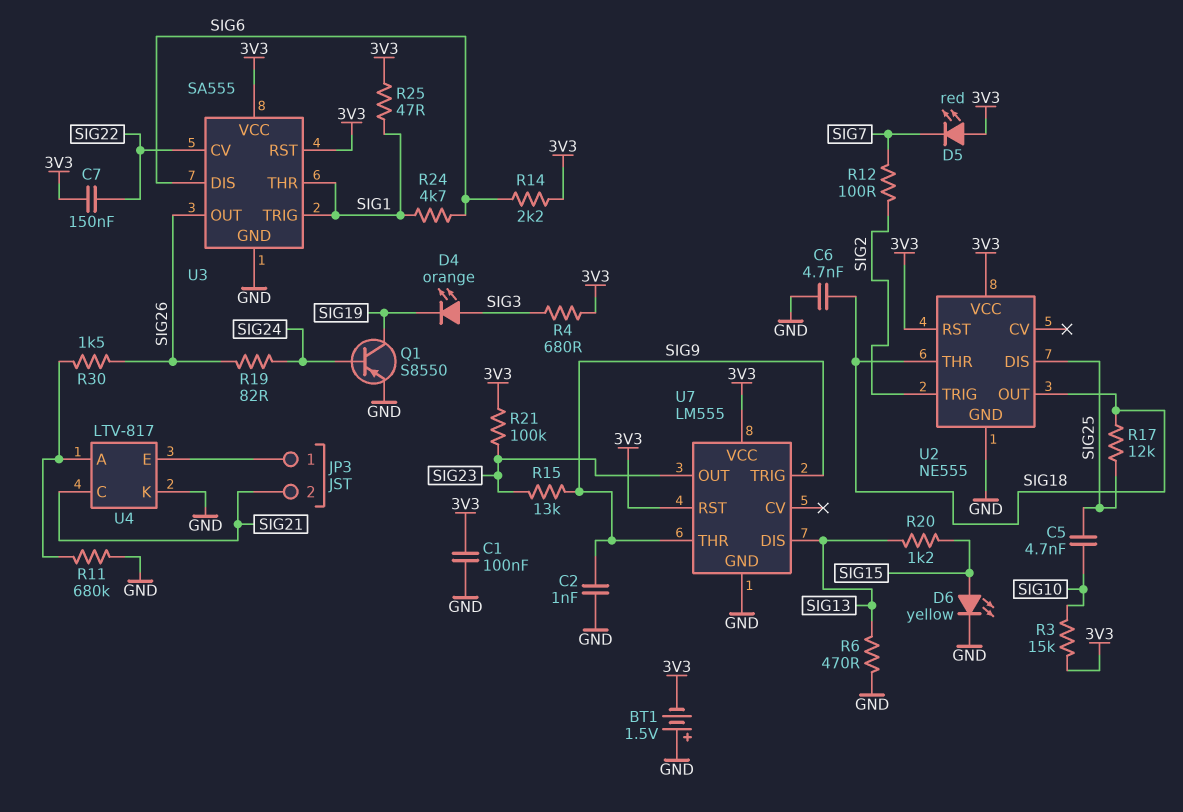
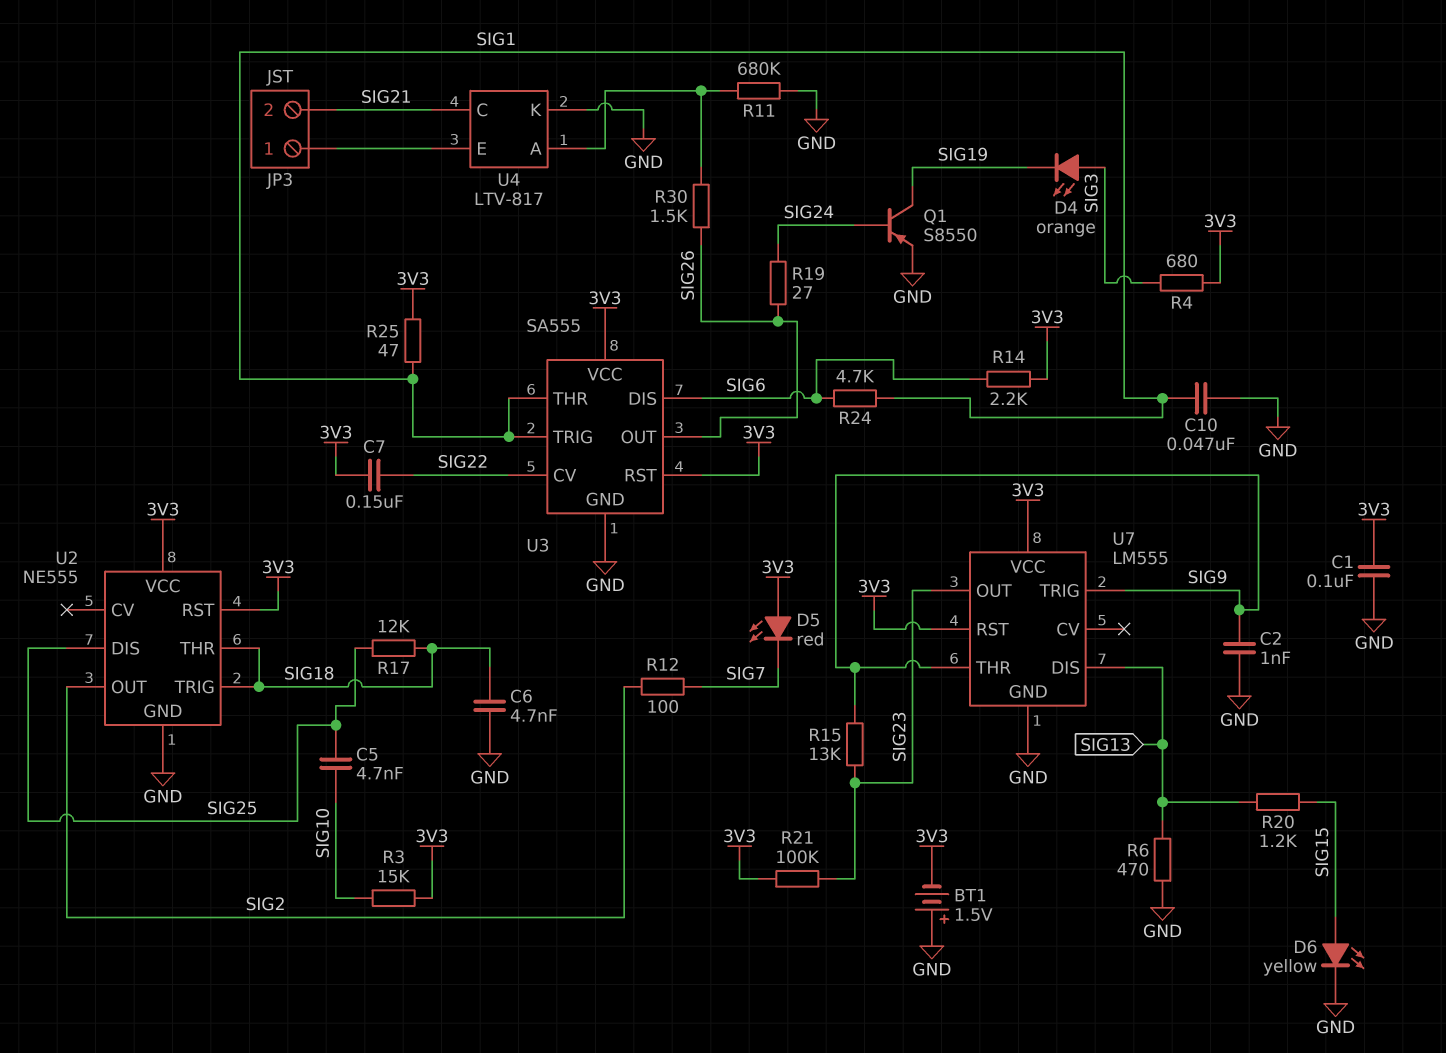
C10: none -> 47nF (GND, SIG1)
R19: 82 (SIG24, SIG26) -> 27 (SIG24, SIG26)
U2 pin OUT: SIG18 -> SIG2
U2 pin TRIG: SIG2 -> SIG18

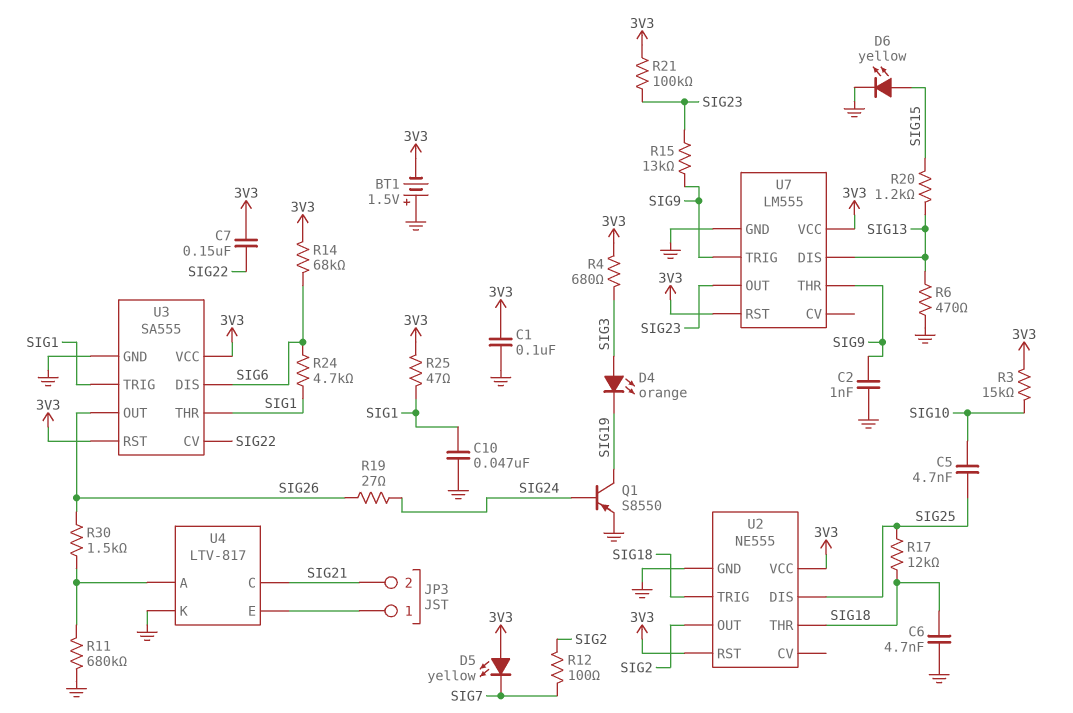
D5: LED red (A 3V3, K SIG7) -> LED yellow (A 3V3, K SIG7)
R14: 2.2k (3V3, SIG6) -> 68k (3V3, SIG6)

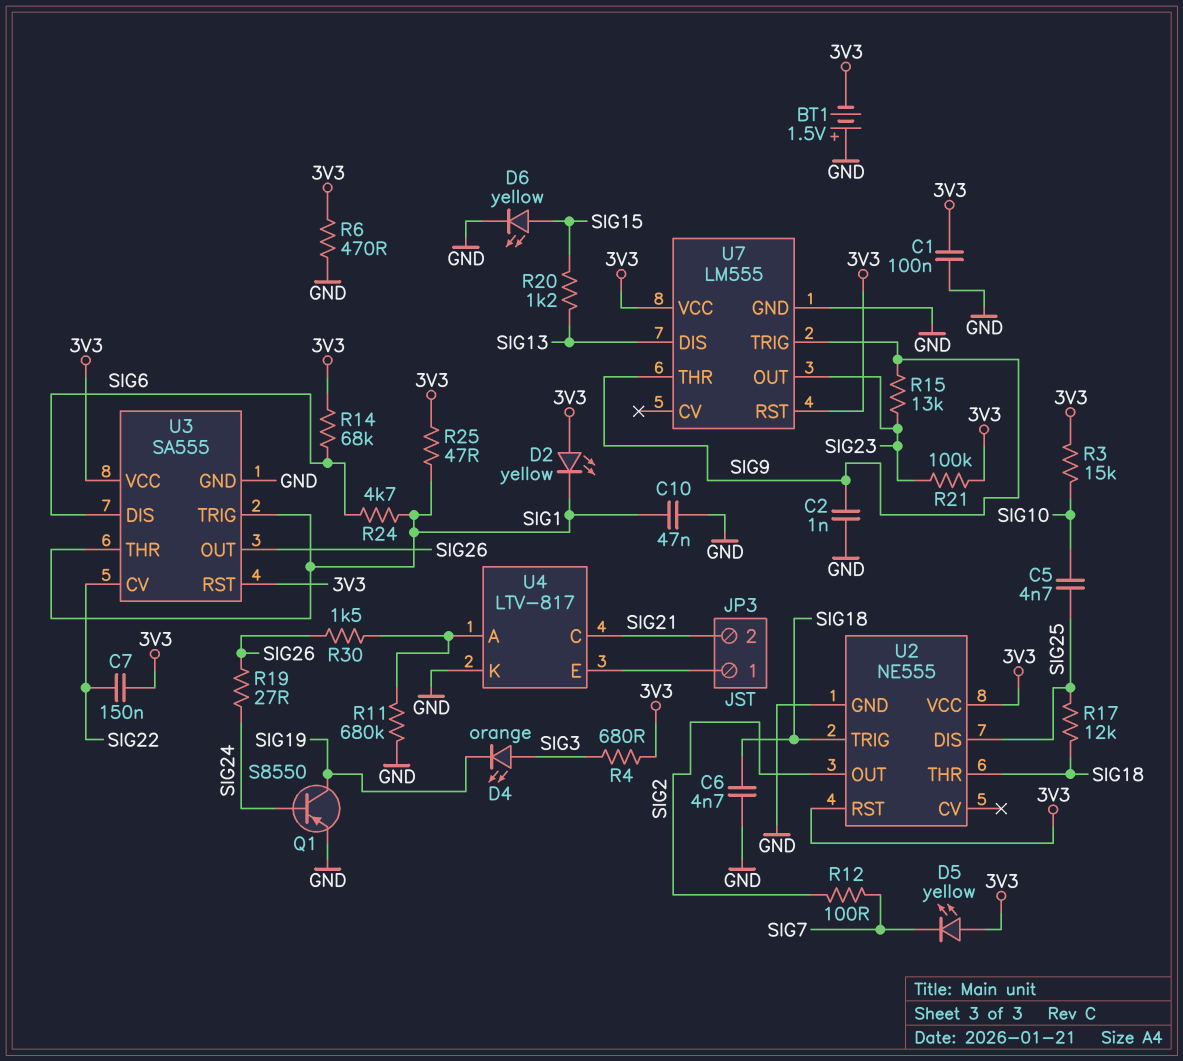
D2: none -> LED yellow (A 3V3, K SIG1)
R6: 470 (GND, SIG13) -> 470 (3V3, GND)

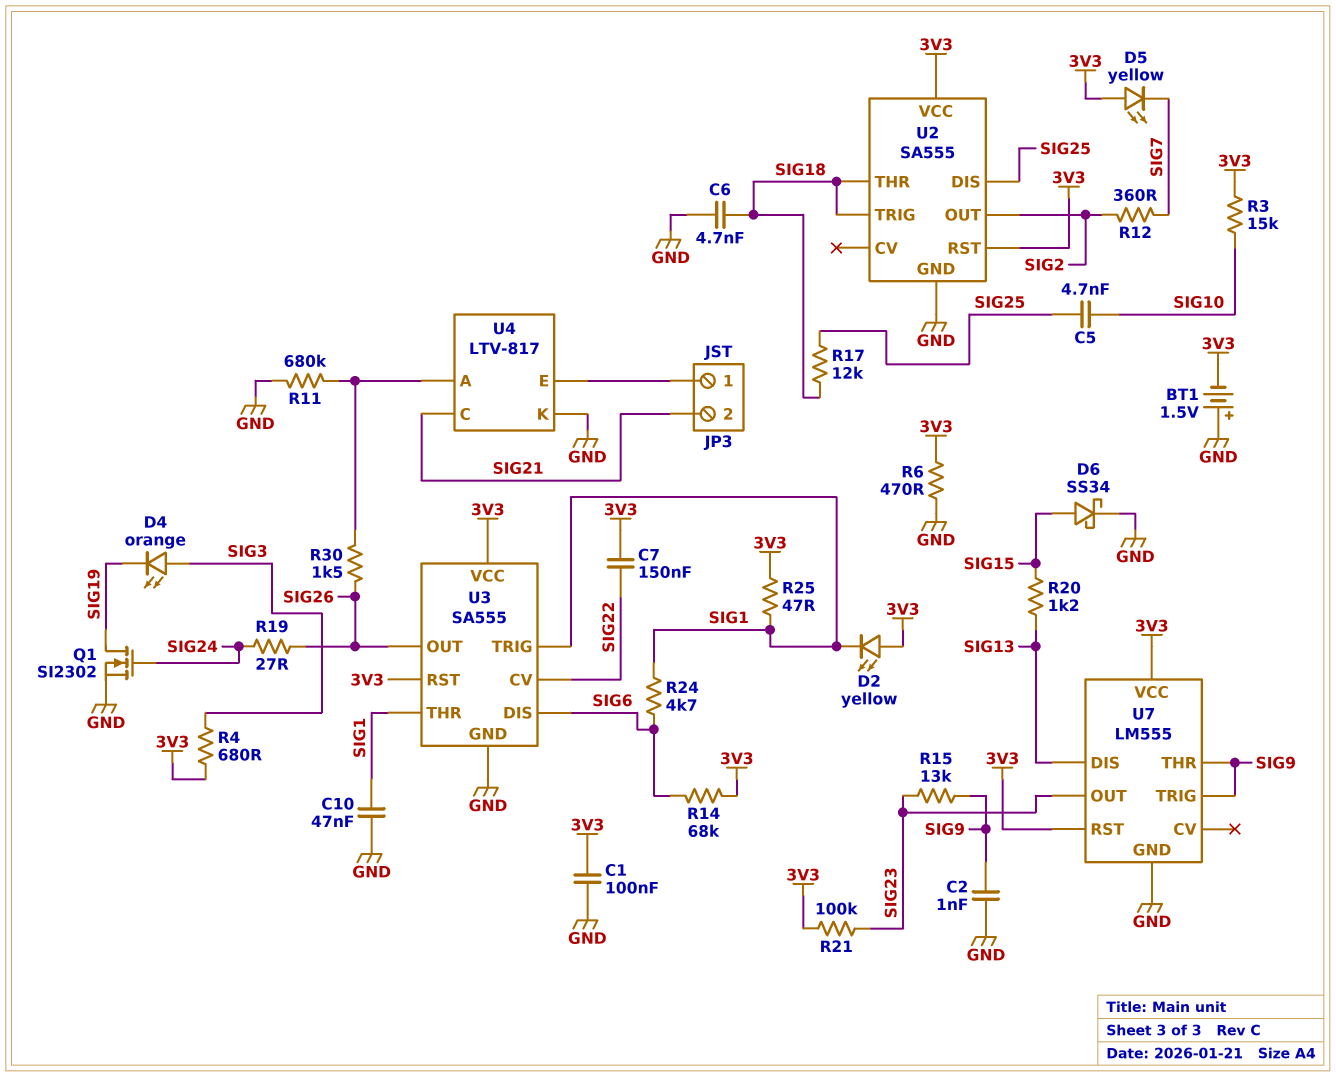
D6: LED yellow (A SIG15, K GND) -> schottky SS34 (A SIG15, K GND)
Q1: PNP S8550 (B SIG24, C SIG19, E GND) -> NMOS SI2302 (G SIG24, D SIG19, S GND)
R12: 100 (SIG2, SIG7) -> 360 (SIG2, SIG7)
U2: NE555 -> SA555

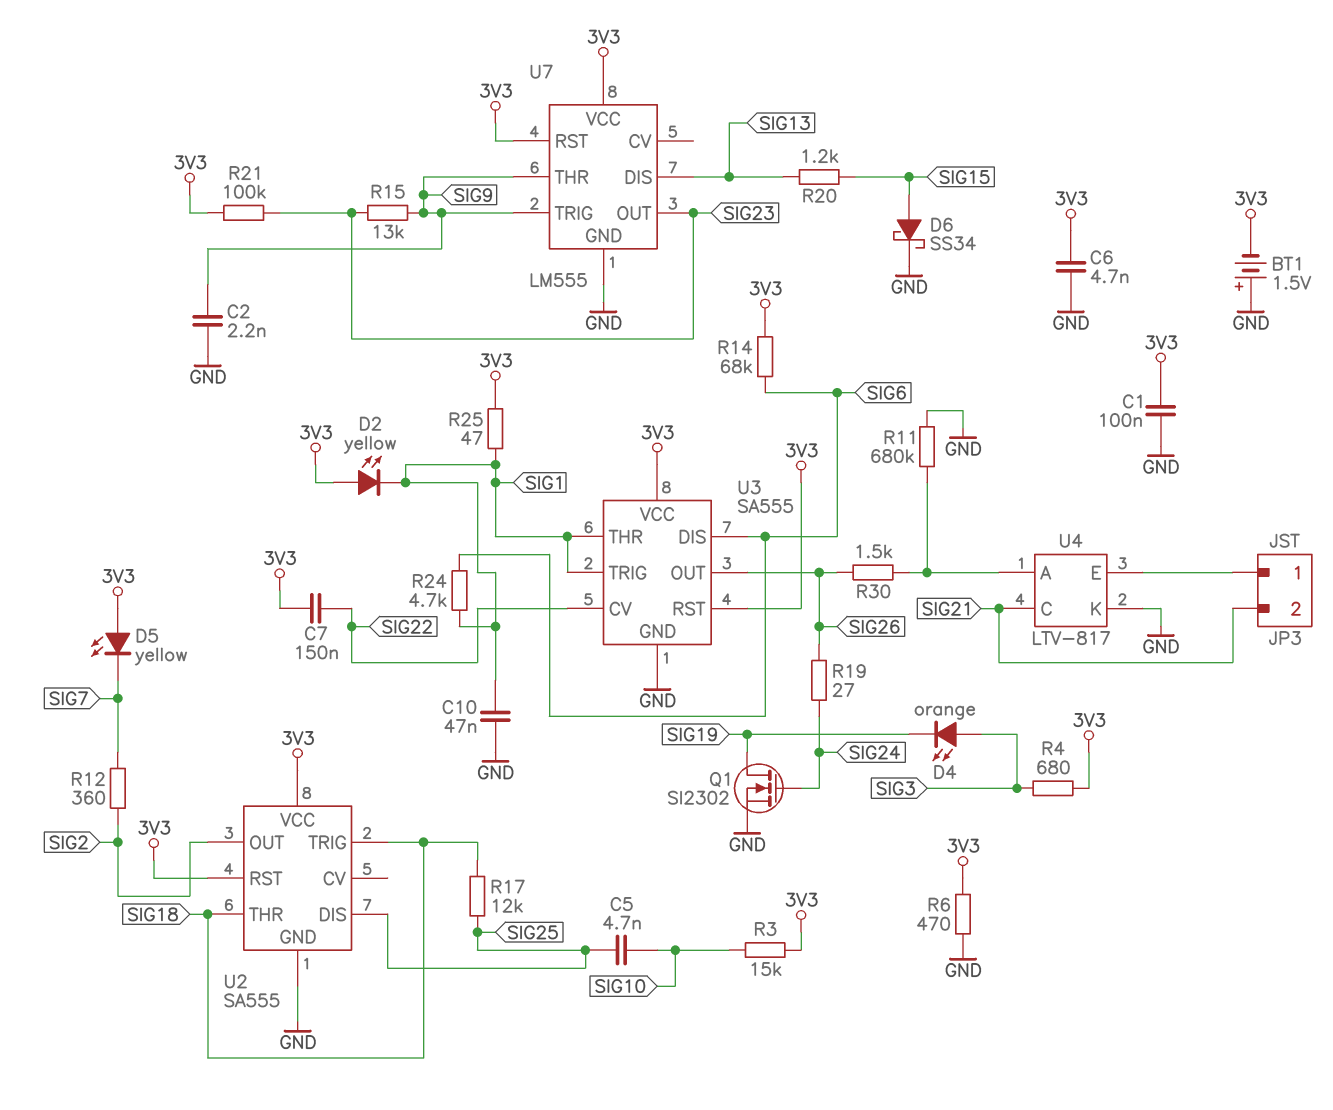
C2: 1nF (GND, SIG9) -> 2.2nF (GND, SIG9)
C6: 4.7nF (GND, SIG18) -> 4.7nF (3V3, GND)

